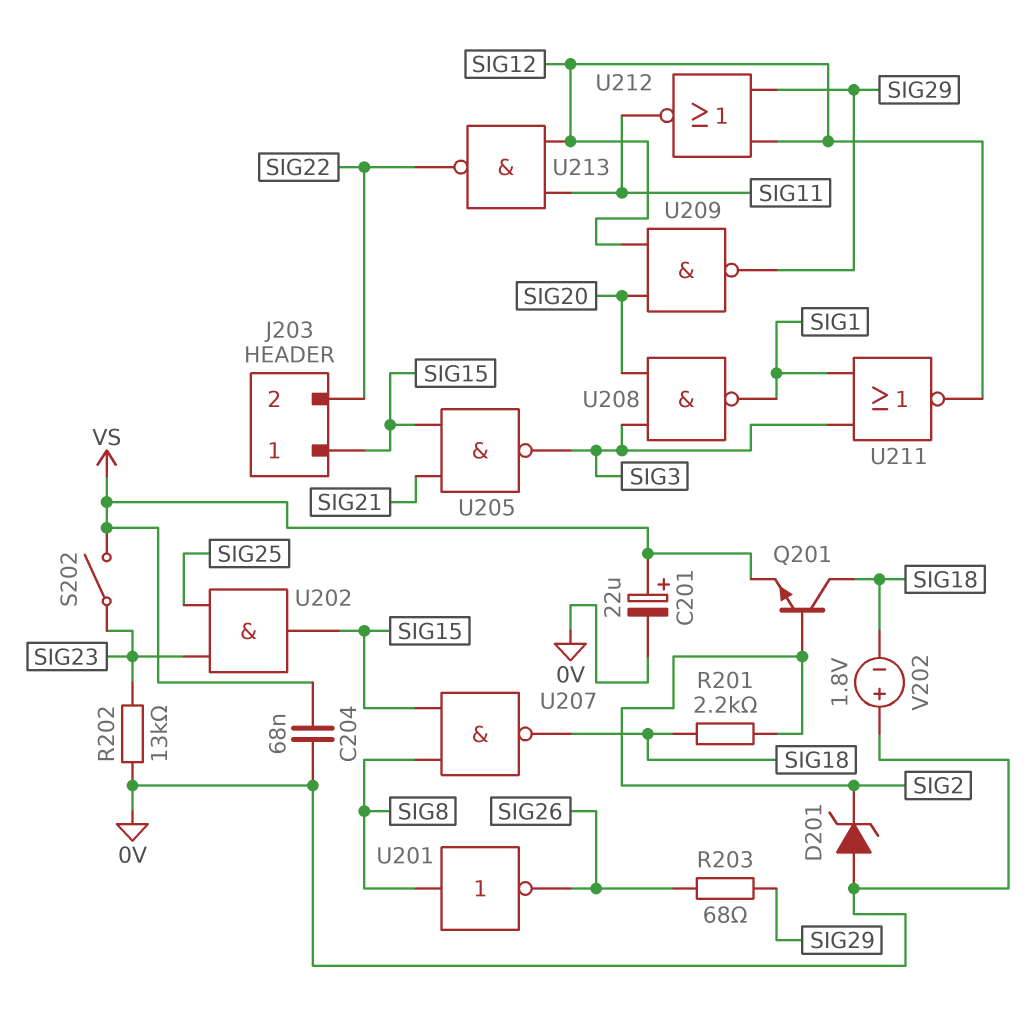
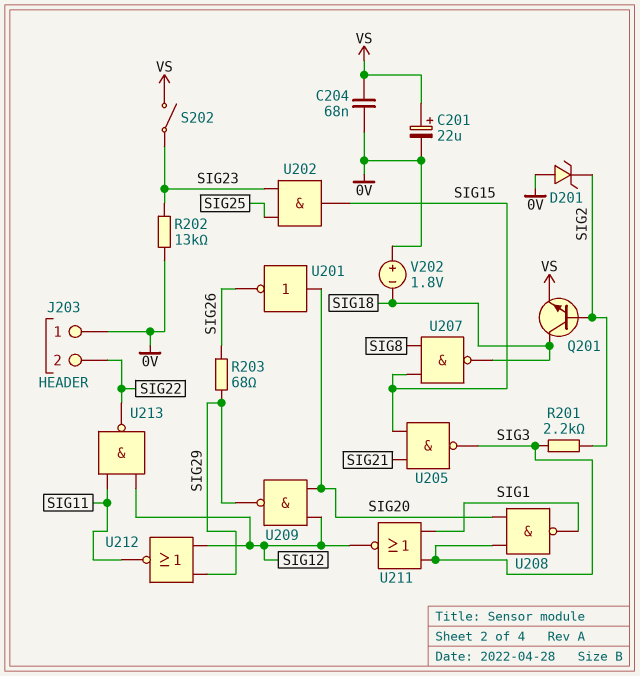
J203 pin 1: SIG15 -> 0V
R201: 2.2k (SIG2, SIG18) -> 2.2k (SIG2, SIG3)
U201: NOT (in SIG8, out SIG26) -> NOT (in SIG20, out SIG26)

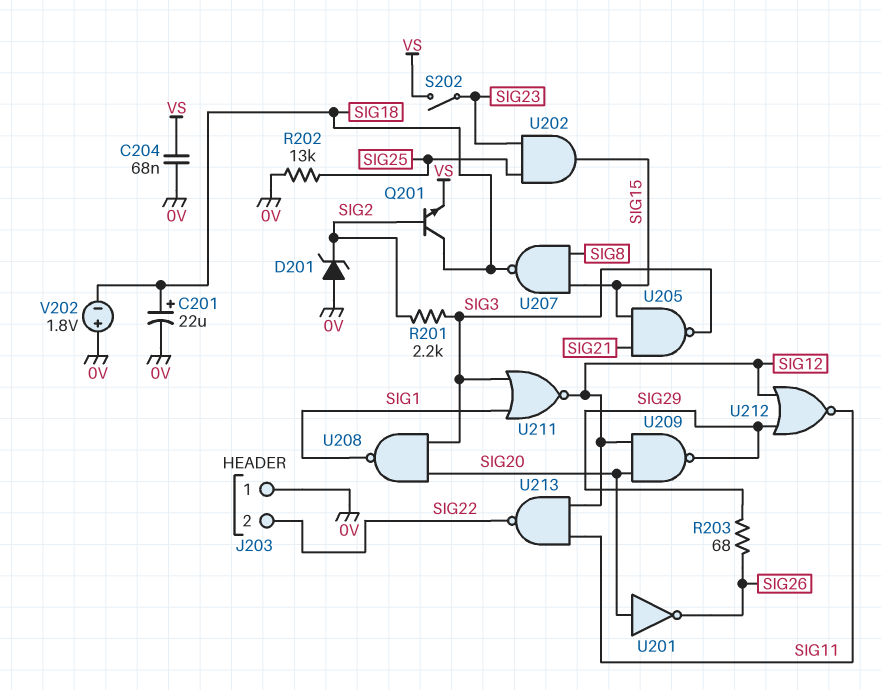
C201: 22uF (plus VS, minus 0V) -> 22uF (plus SIG18, minus 0V)
R202: 13k (0V, SIG23) -> 13k (0V, SIG25)

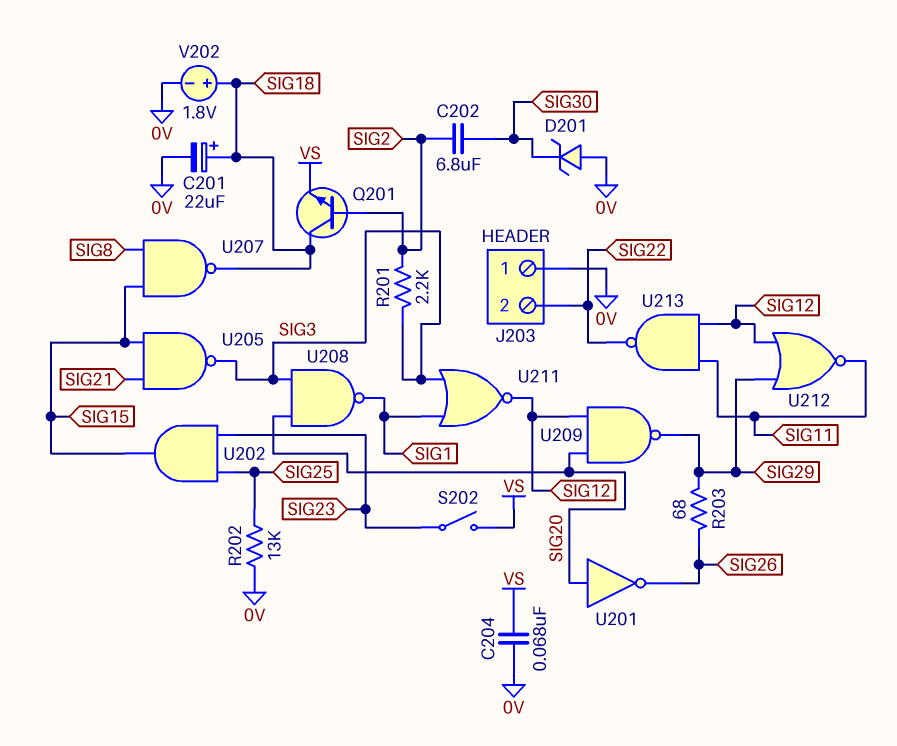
C202: none -> 6.8uF (SIG2, SIG30)
D201: zener (A 0V, K SIG2) -> zener (A 0V, K SIG30)
V202: 1.8V (plus 0V, minus SIG18) -> 1.8V (plus SIG18, minus 0V)

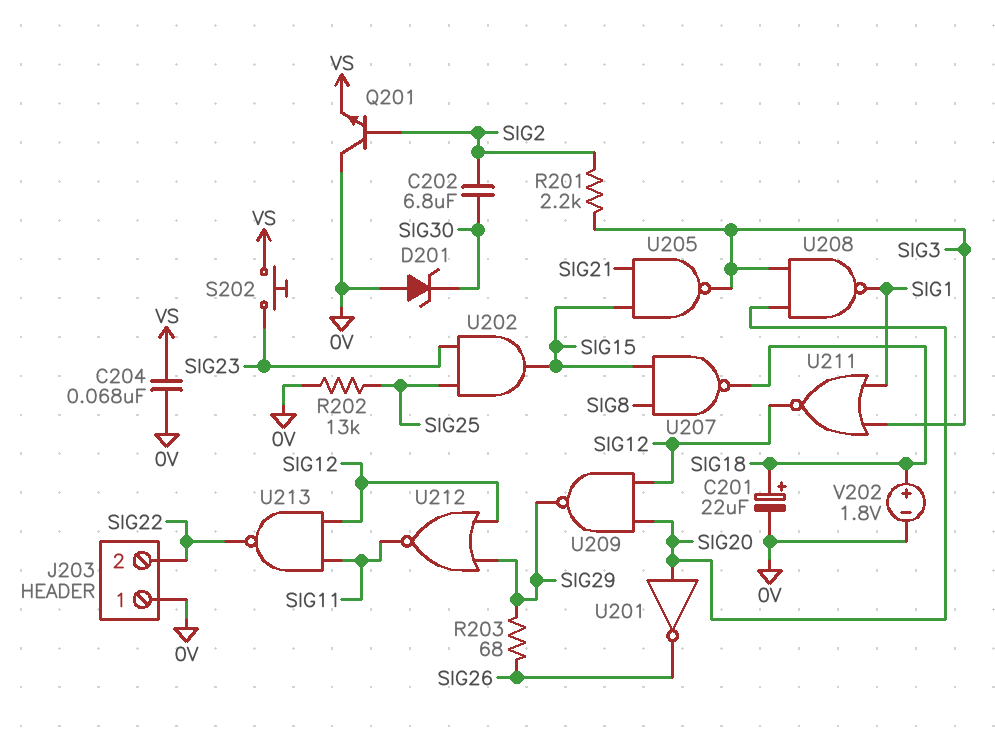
Q201: NPN (B SIG2, C SIG18, E VS) -> NPN (B SIG2, C 0V, E VS)
S202: switch (SIG23, VS) -> button (SIG23, VS)

